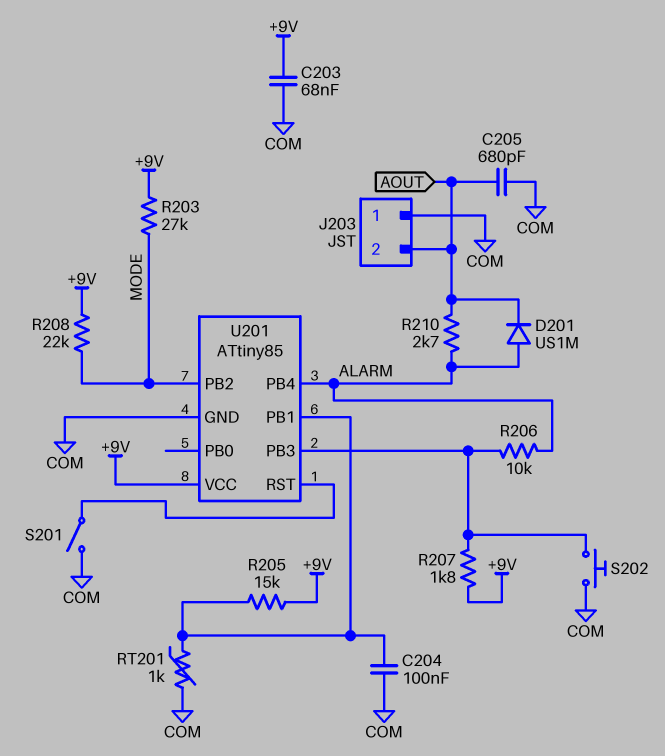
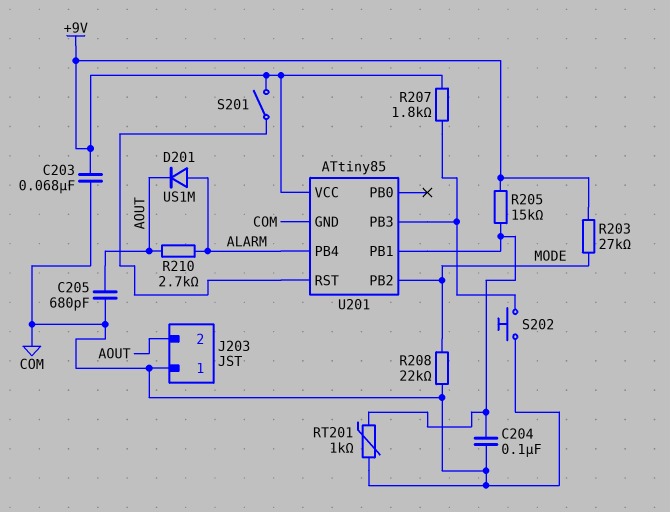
R206: 10k (ALARM, U201/PB3) -> none
R208: 22k (+9V, MODE) -> 22k (COM, MODE)
S201: switch (COM, U201/RST) -> switch (+9V, U201/RST)

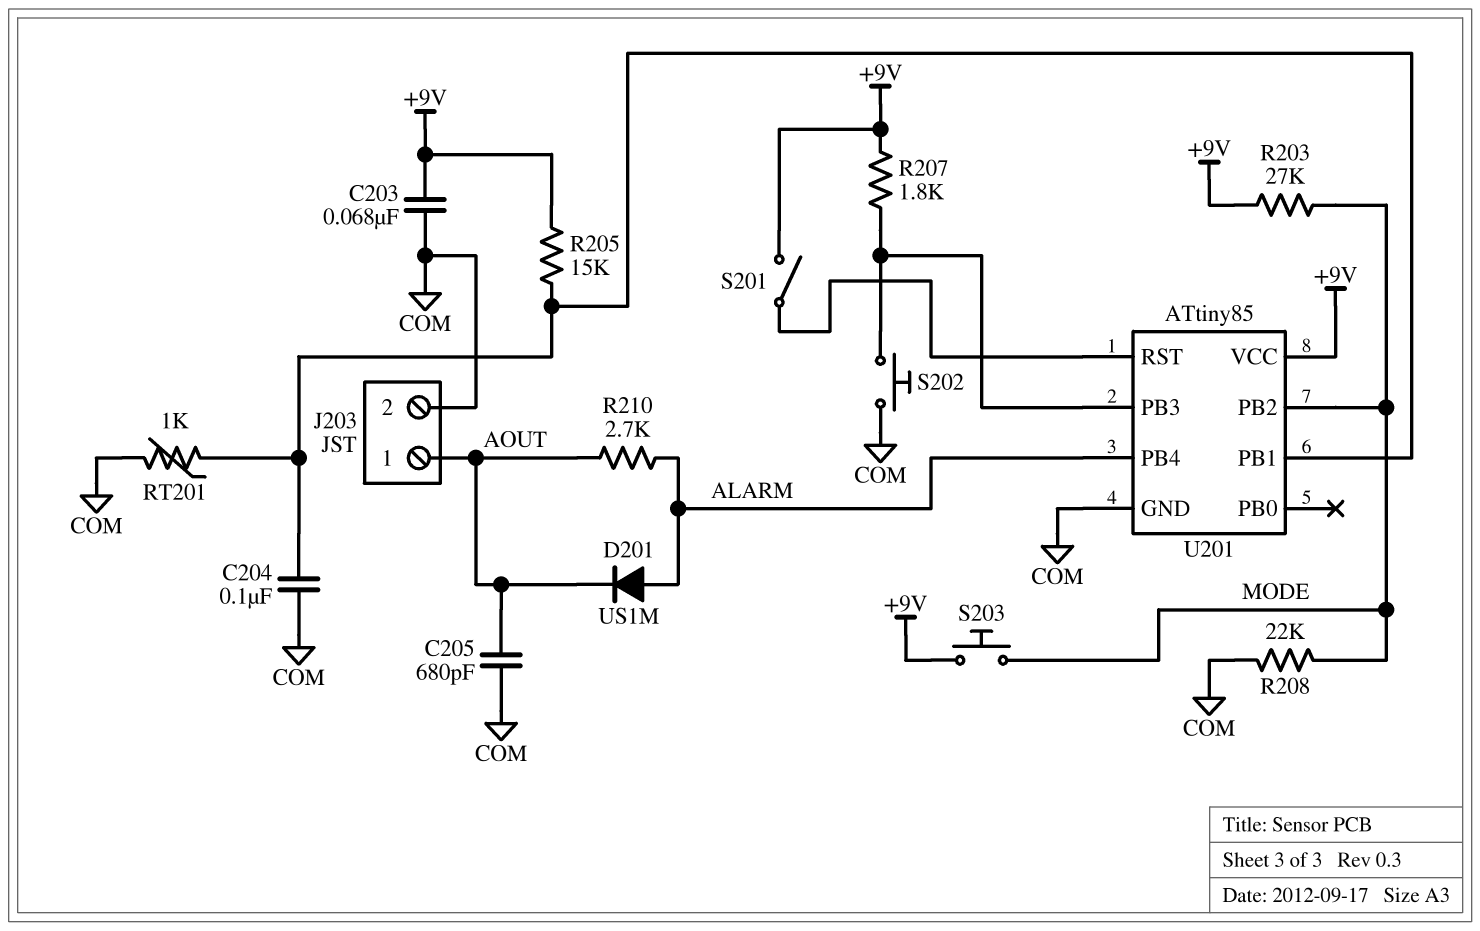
J203 pin 1: COM -> AOUT
J203 pin 2: AOUT -> COM
S203: none -> button (+9V, MODE)

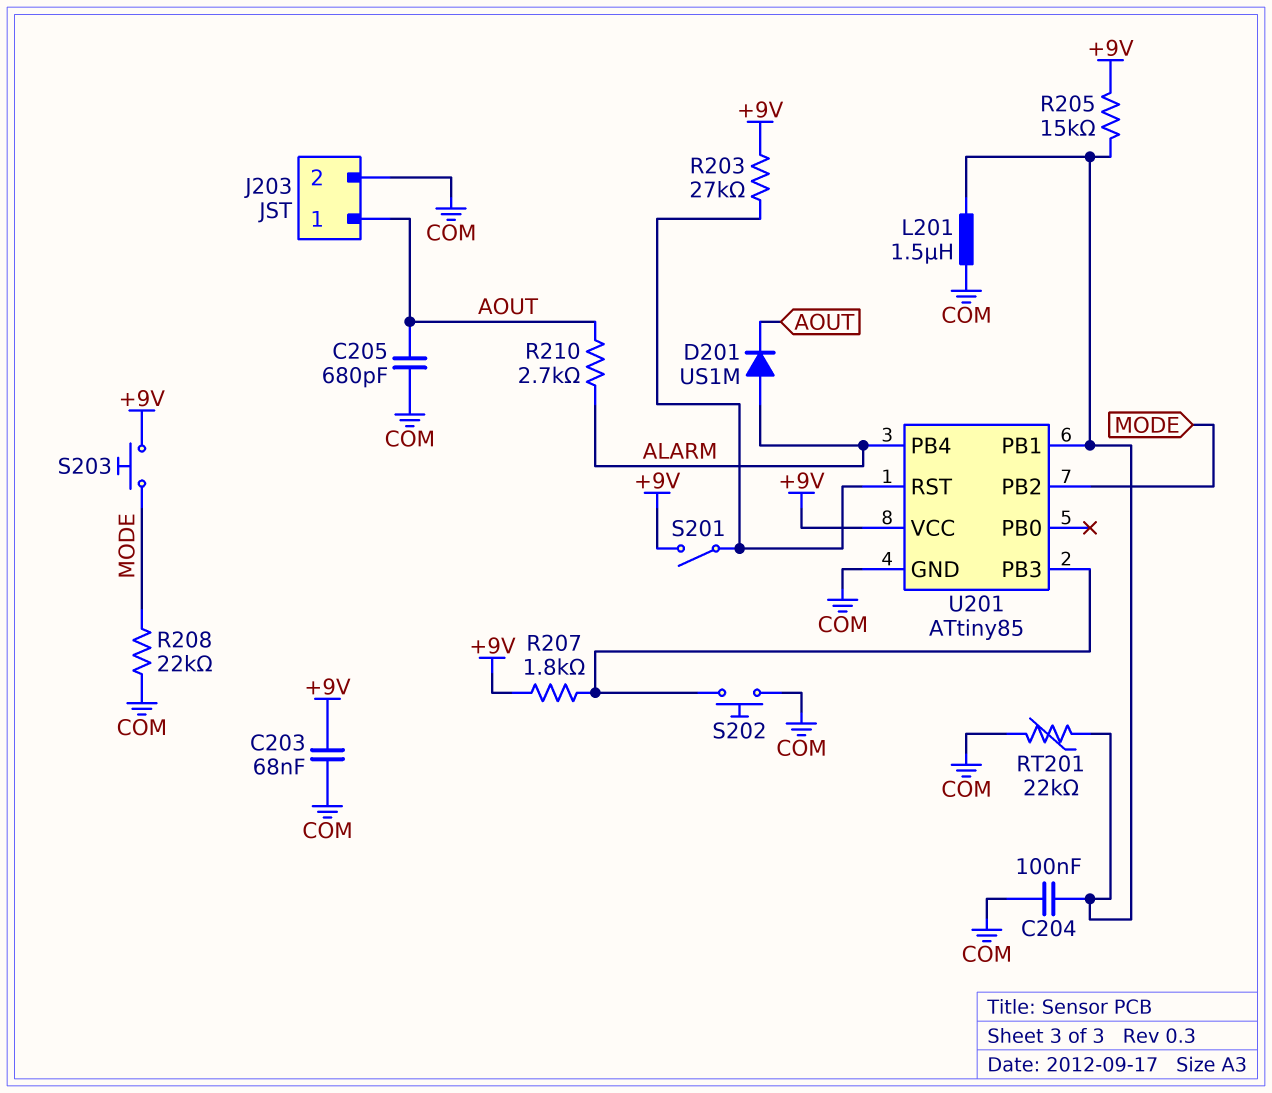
L201: none -> 1.5uH (COM, U201/PB1)
R203: 27k (+9V, MODE) -> 27k (+9V, U201/RST)
RT201: 1k (COM, U201/PB1) -> 22k (COM, U201/PB1)

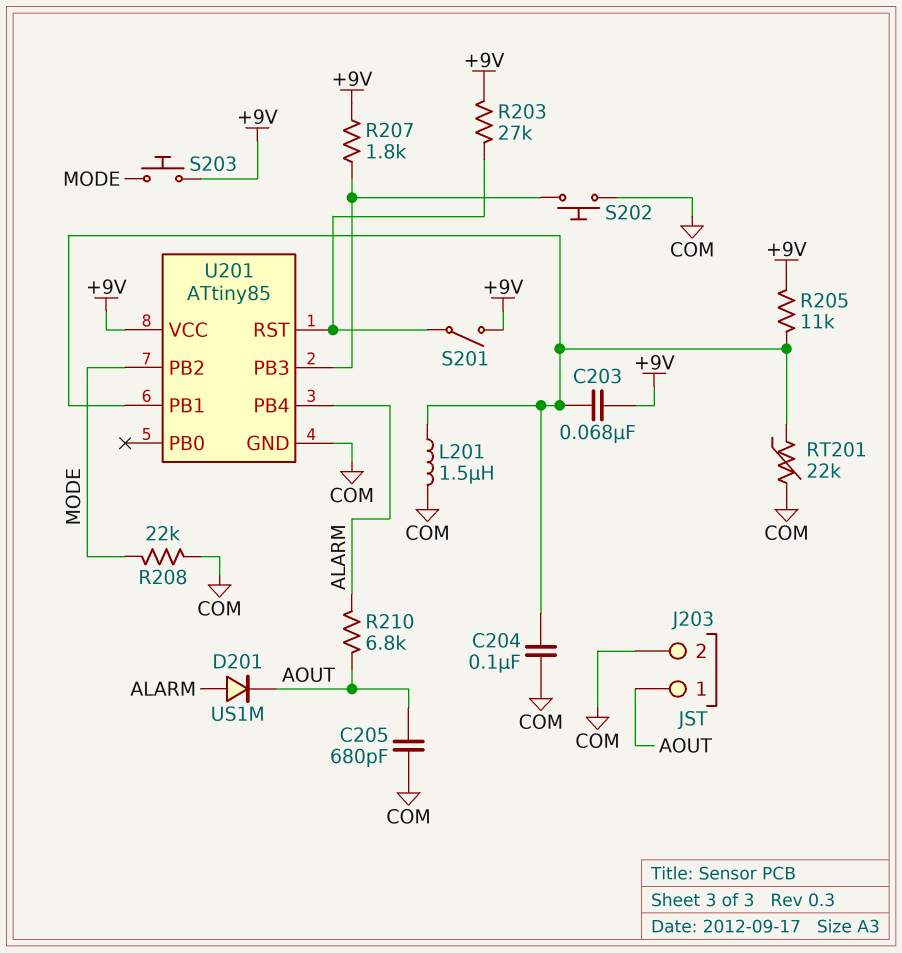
C203: 68nF (+9V, COM) -> 68nF (+9V, U201/PB1)
R205: 15k (+9V, U201/PB1) -> 11k (+9V, U201/PB1)
R210: 2.7k (ALARM, AOUT) -> 6.8k (ALARM, AOUT)

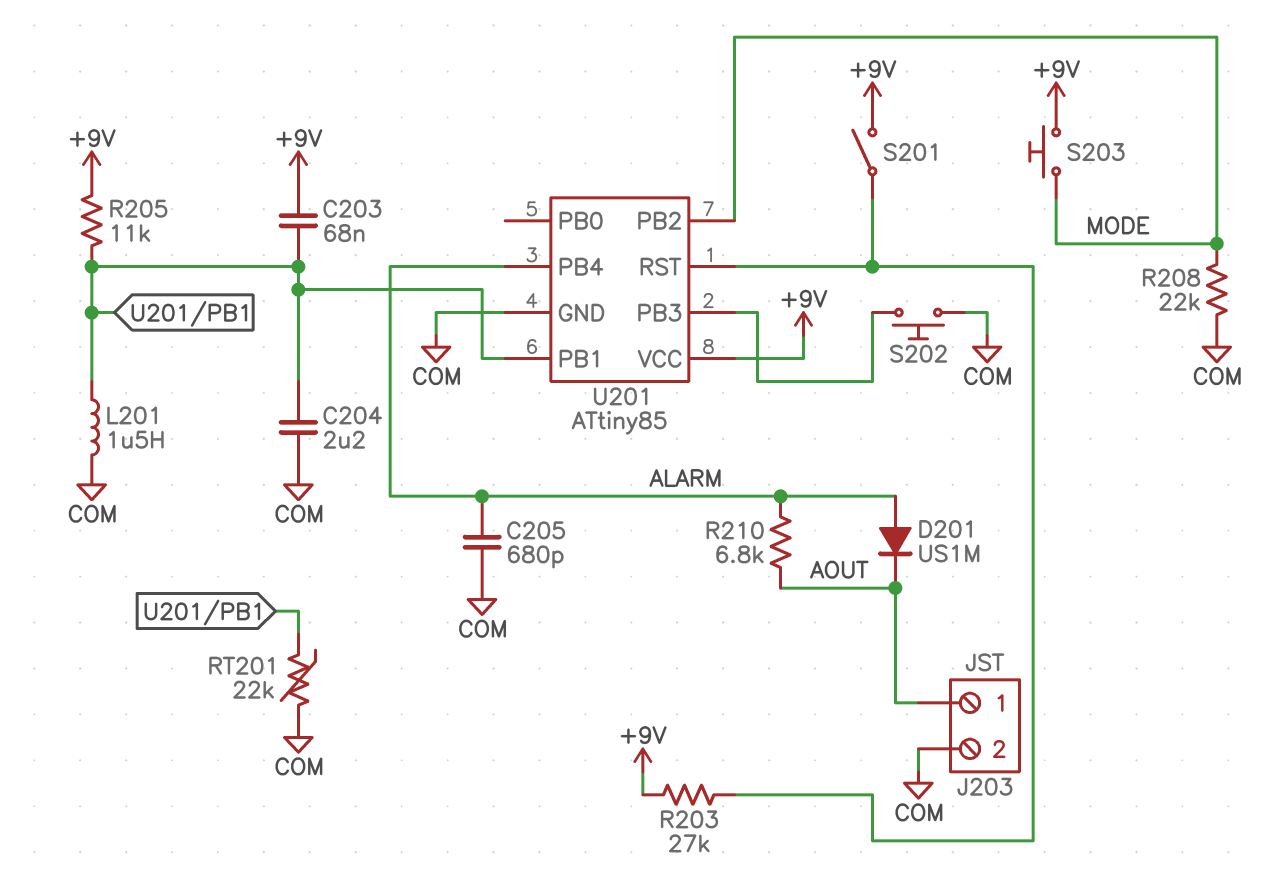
C204: 100nF (COM, U201/PB1) -> 2.2uF (COM, U201/PB1)
C205: 680pF (AOUT, COM) -> 680pF (ALARM, COM)
R207: 1.8k (+9V, U201/PB3) -> none

